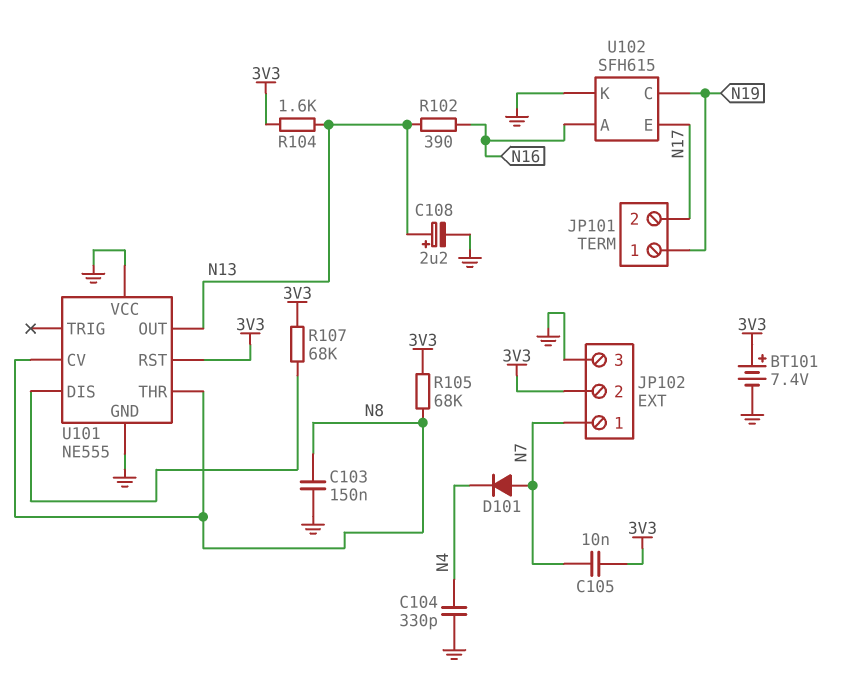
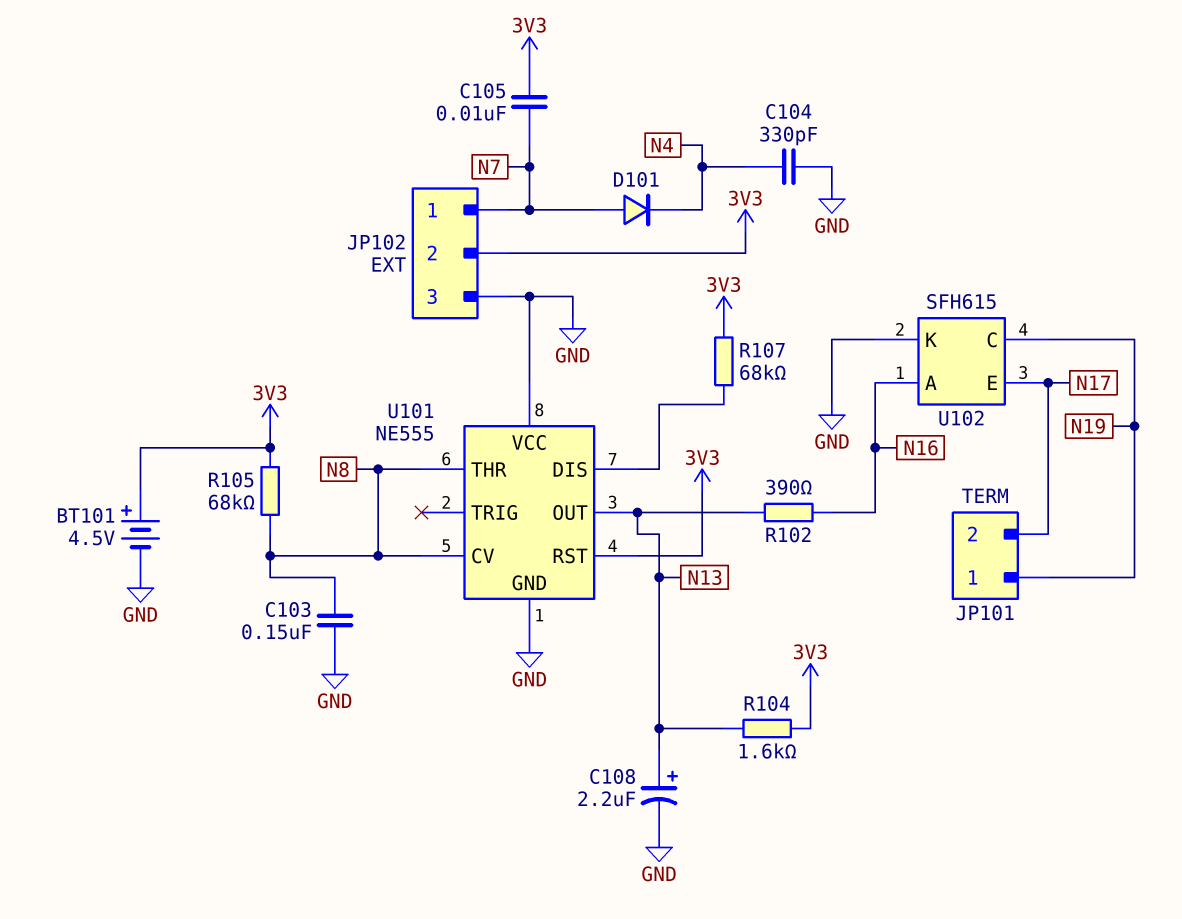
BT101: 7.4V (plus 3V3, minus GND) -> 4.5V (plus 3V3, minus GND)

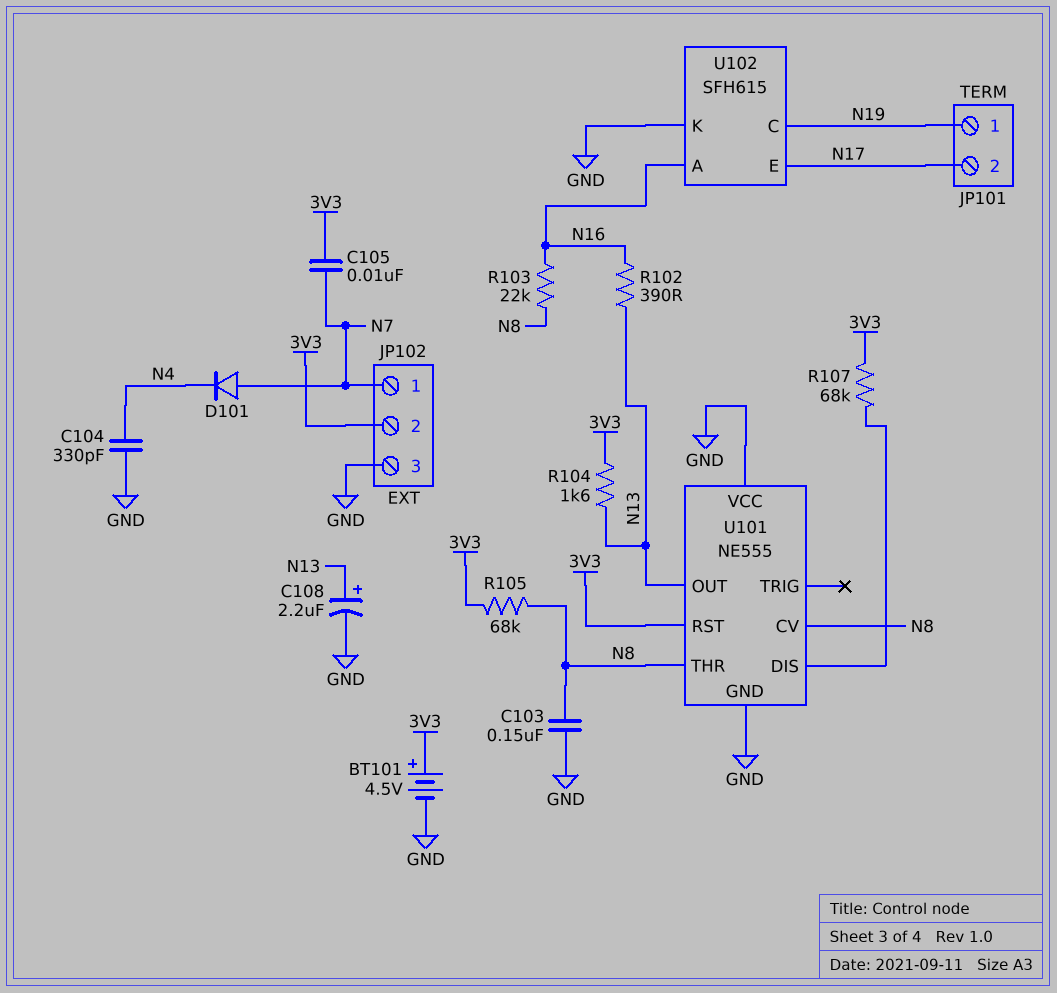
R103: none -> 22k (N8, N16)

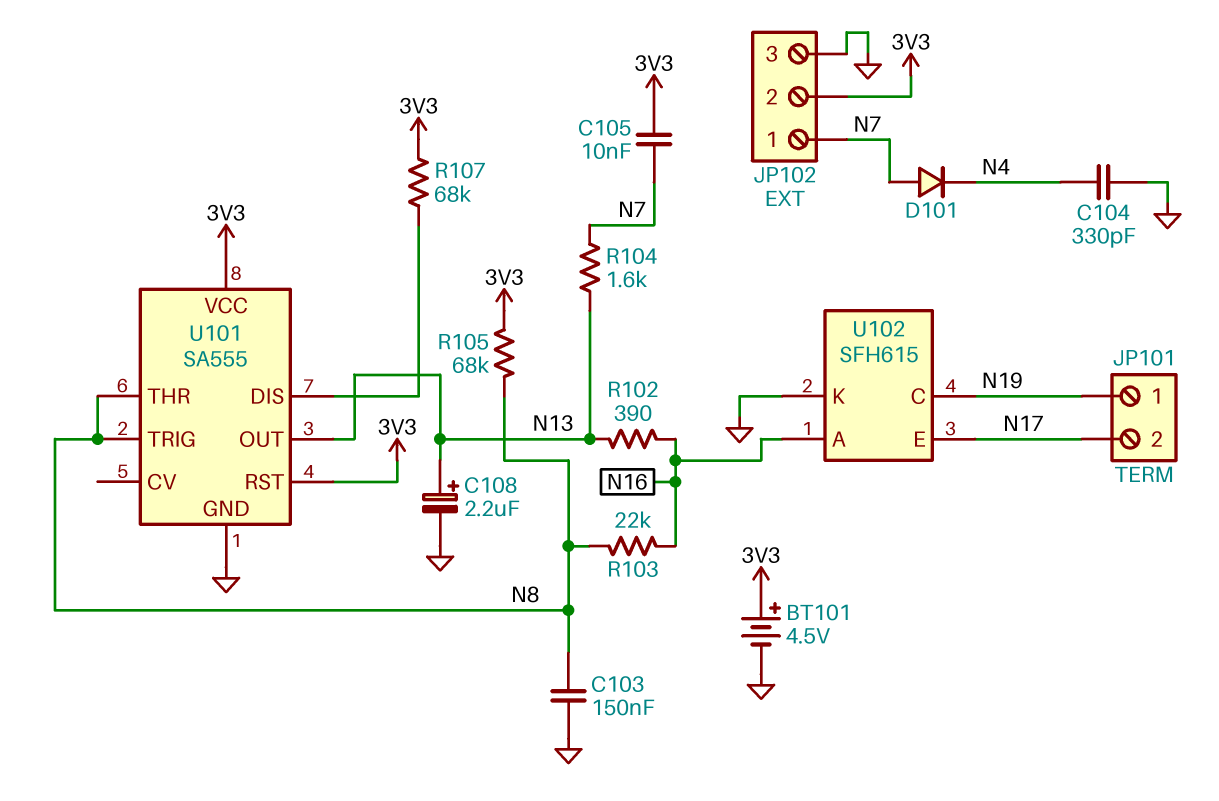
R104: 1.6k (3V3, N13) -> 1.6k (N7, N13)
U101: NE555 -> SA555
U101 pin CV: N8 -> none
U101 pin TRIG: none -> N8
U101 pin VCC: GND -> 3V3

